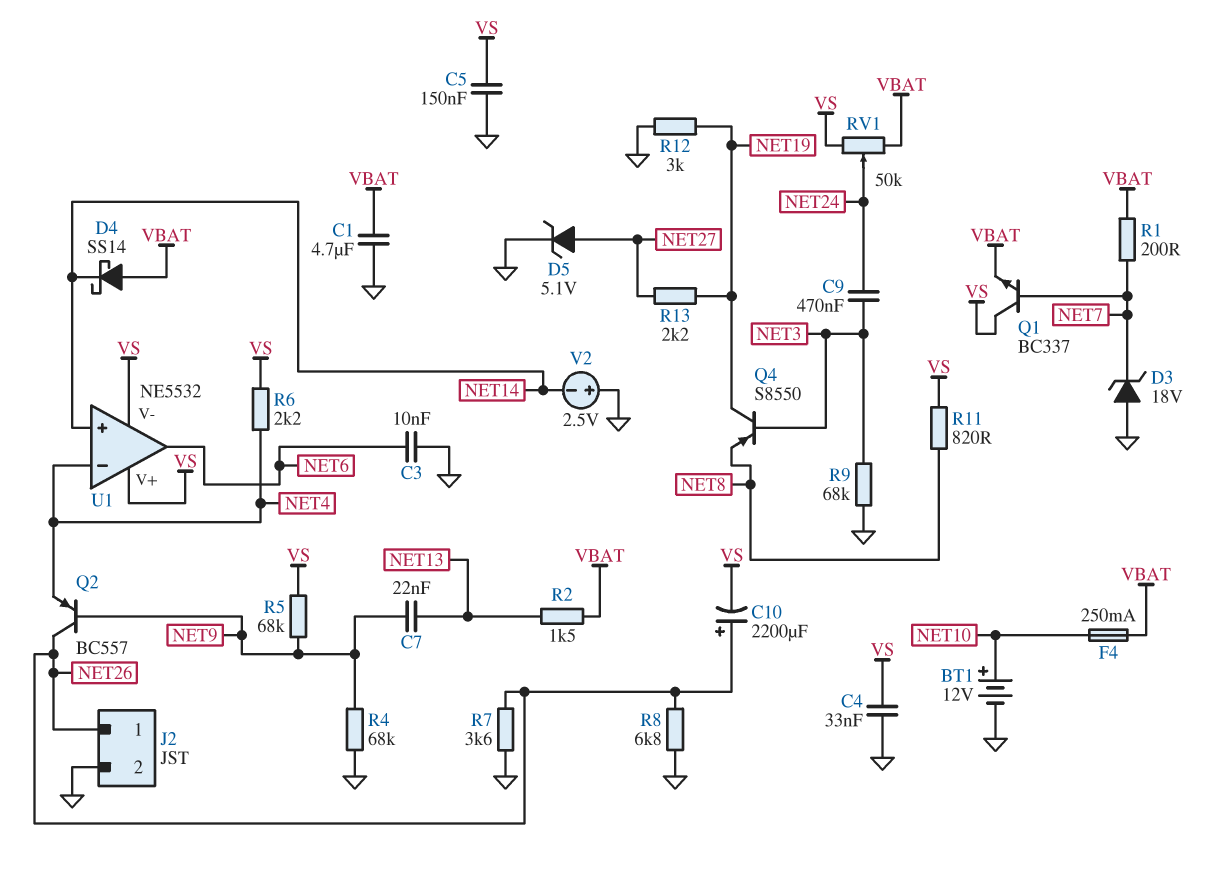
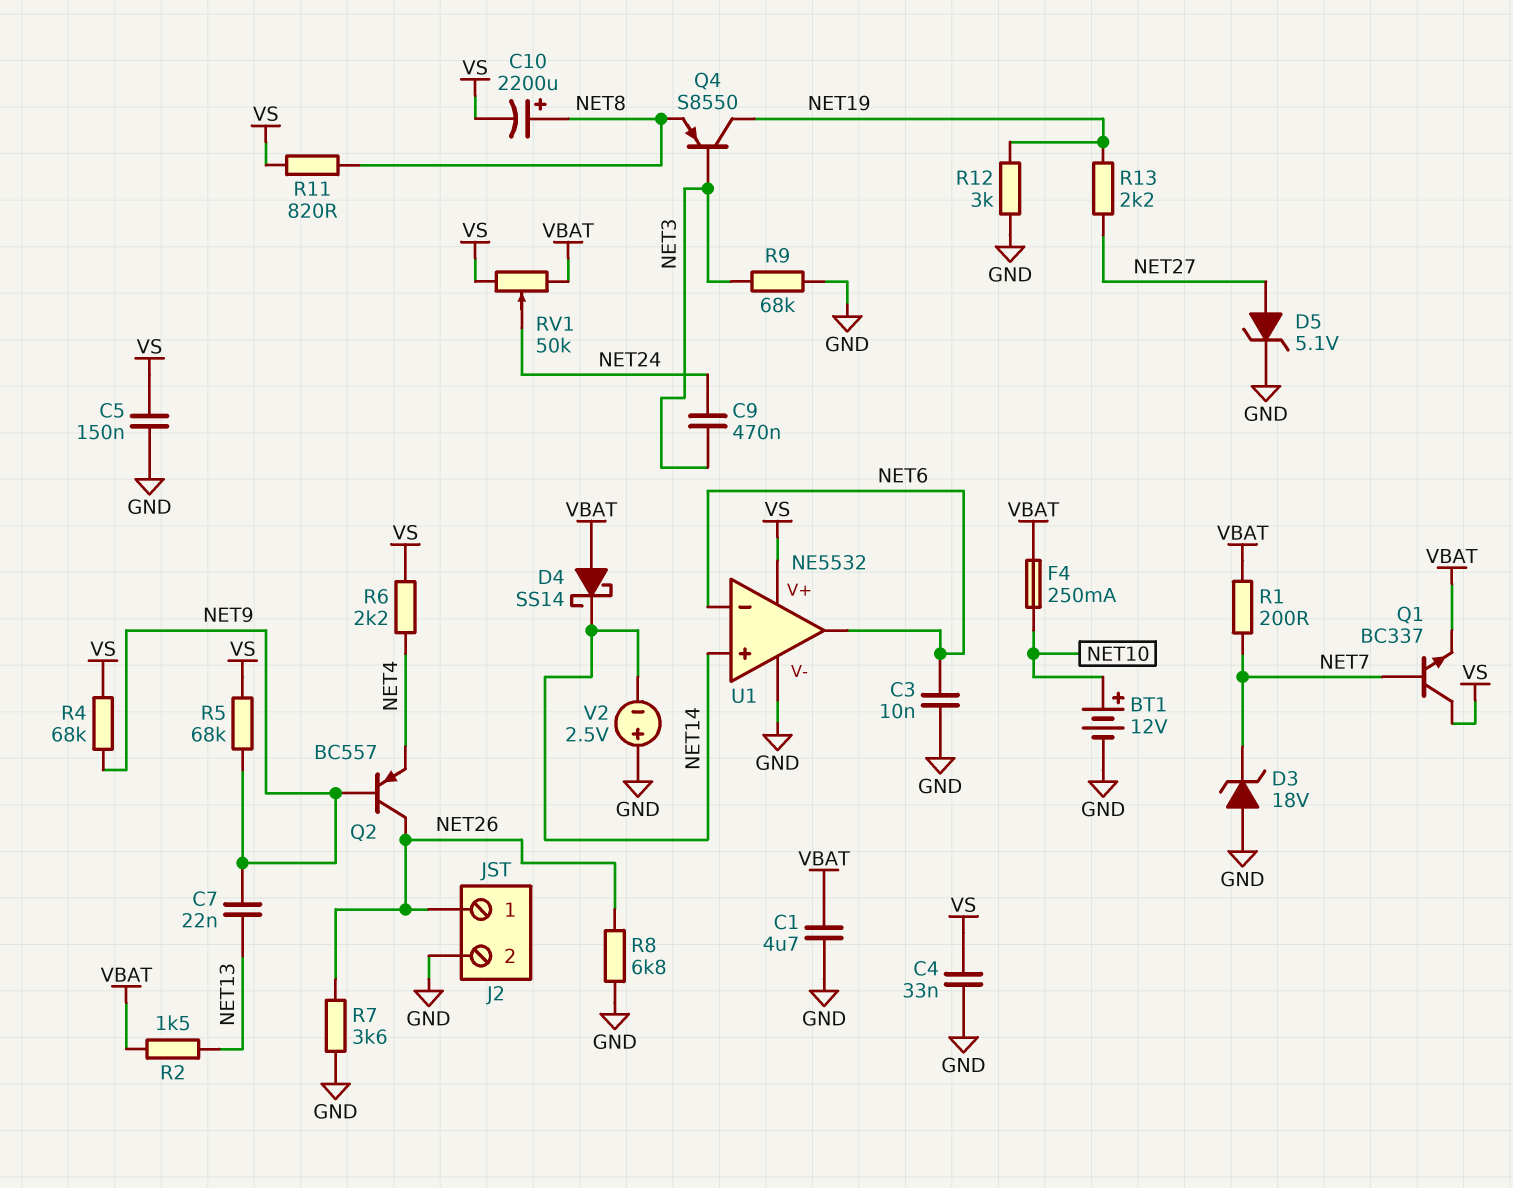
C10: 2200uF (plus NET26, minus VS) -> 2200uF (plus NET8, minus VS)
R4: 68k (GND, NET9) -> 68k (NET9, VS)
U1 pin V-: VS -> GND
U1 pin in-: NET4 -> NET6

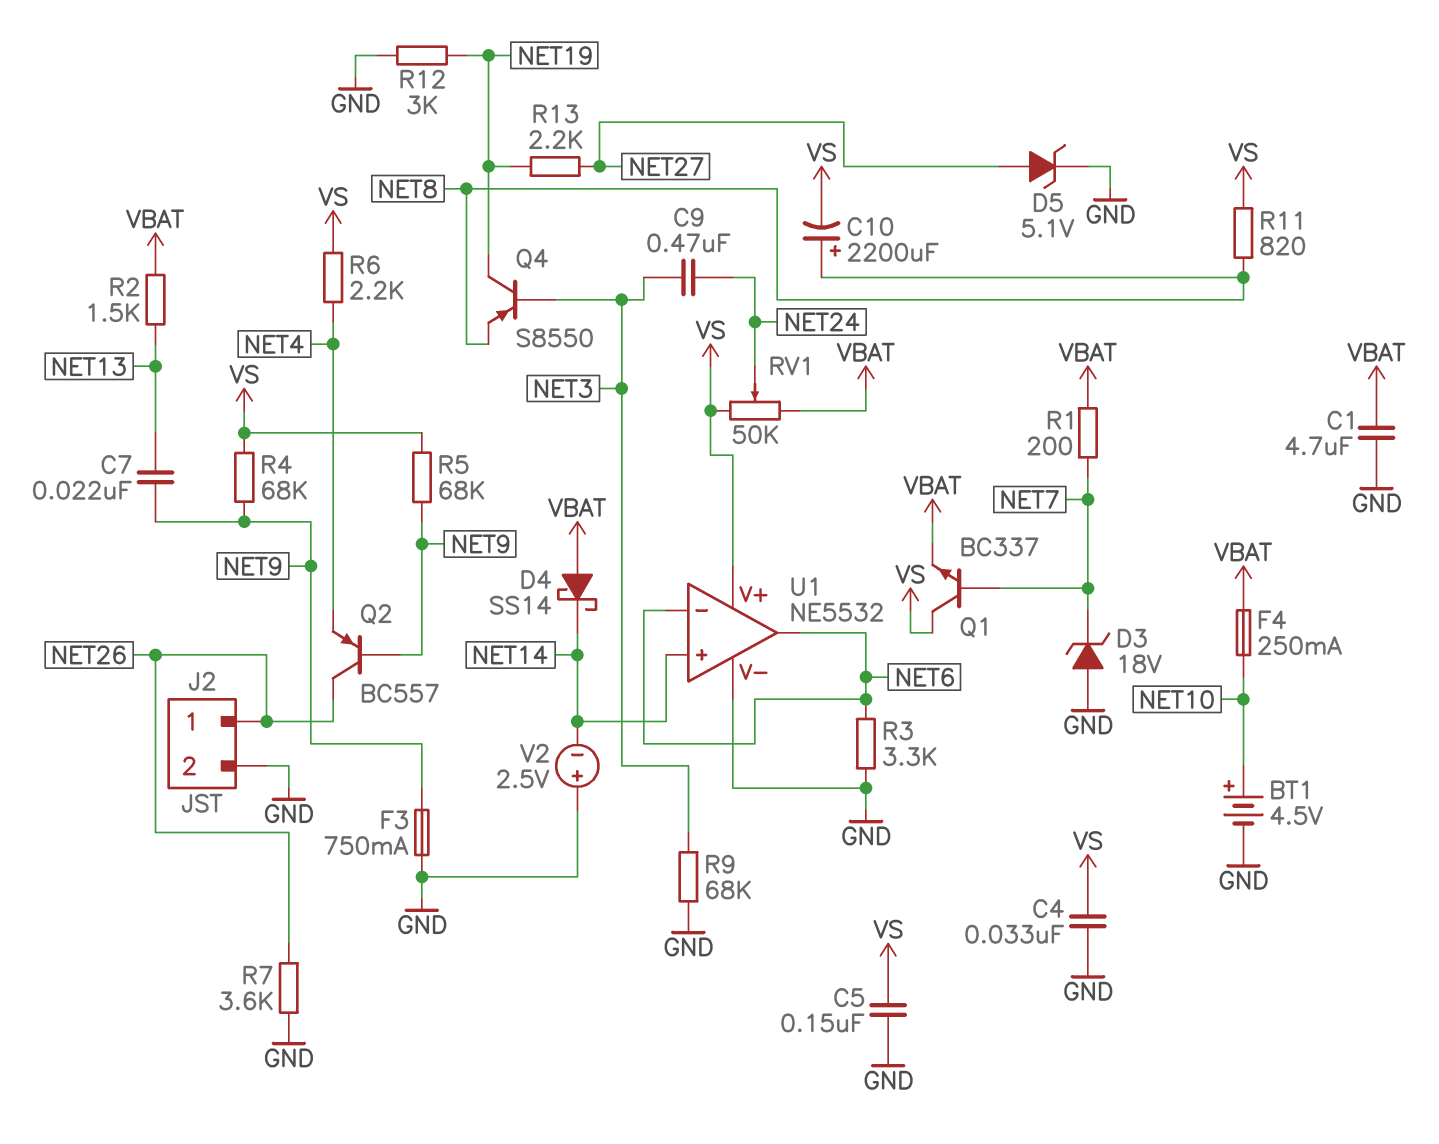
BT1: 12V (plus NET10, minus GND) -> 4.5V (plus NET10, minus GND)
C3: 10nF (GND, NET6) -> none
F3: none -> 750mA (GND, NET9)
R3: none -> 3.3k (GND, NET6)
R8: 6.8k (GND, NET26) -> none

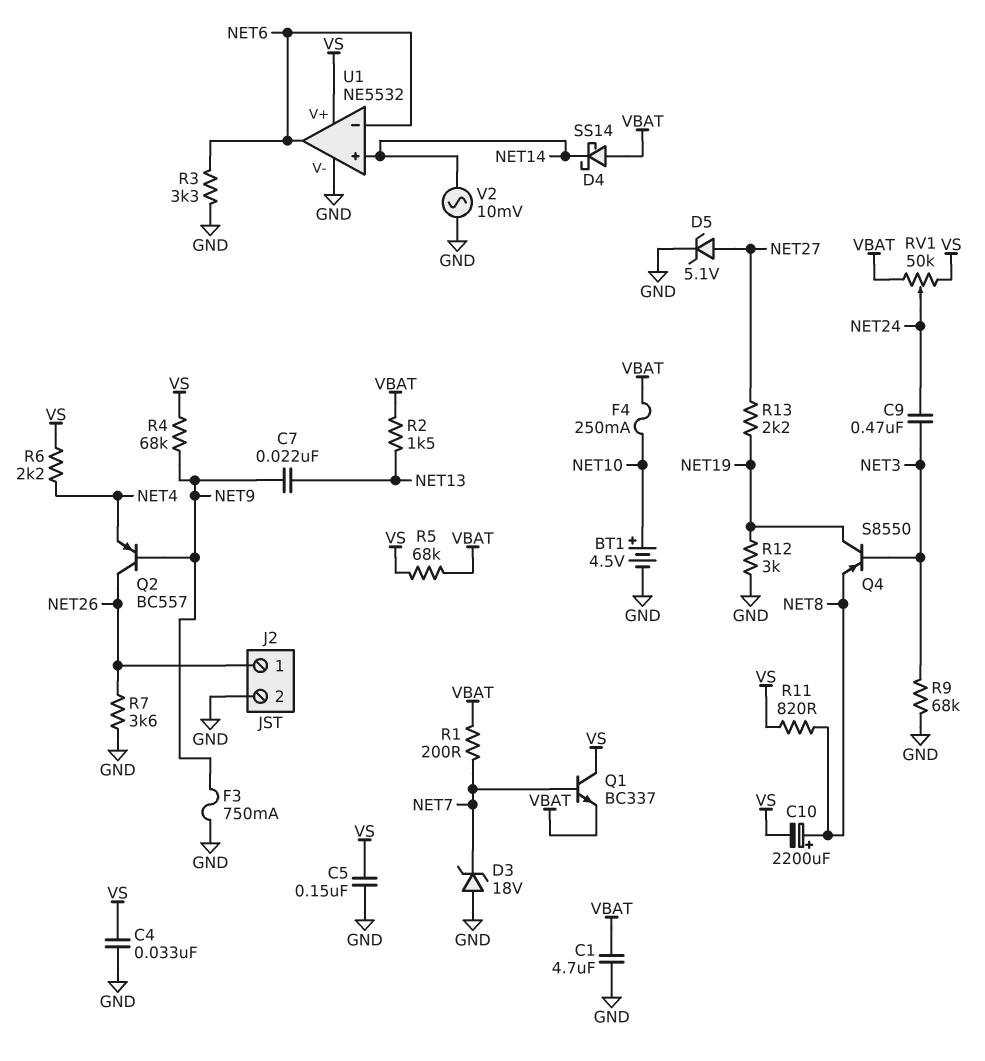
R5: 68k (NET9, VS) -> 68k (VBAT, VS)
V2: 2.5V (plus GND, minus NET14) -> AC 10mV (GND, NET14)

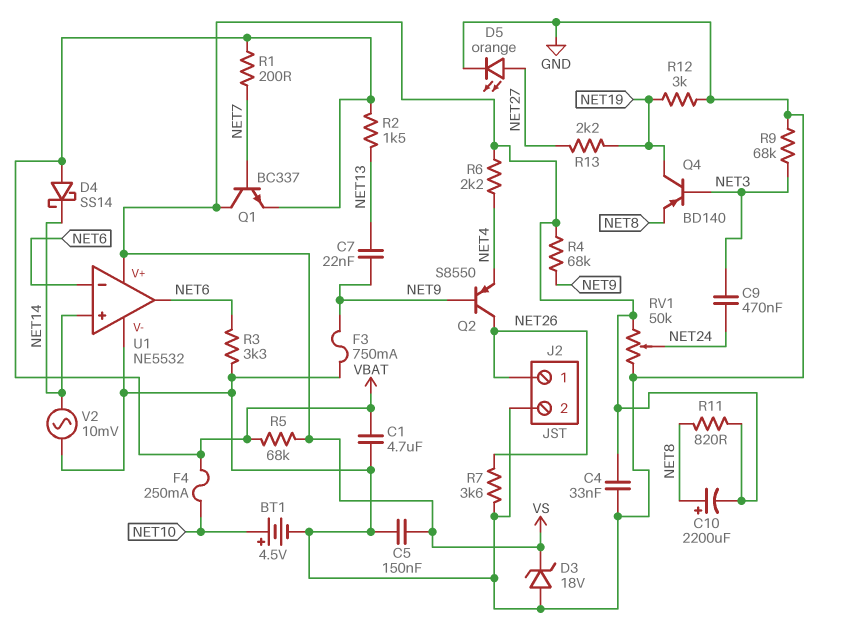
D3: zener 18V (A GND, K NET7) -> zener 18V (A GND, K VS)
D5: zener 5.1V (A NET27, K GND) -> LED orange (A NET27, K GND)
Q2: PNP BC557 (B NET9, C NET26, E NET4) -> PNP S8550 (B NET9, C NET26, E NET4)
Q4: PNP S8550 (B NET3, C NET19, E NET8) -> PNP BD140 (B NET3, C NET19, E NET8)
RV1: 50k (VBAT, VS, wiper NET24) -> 50k (GND, VS, wiper NET24)

